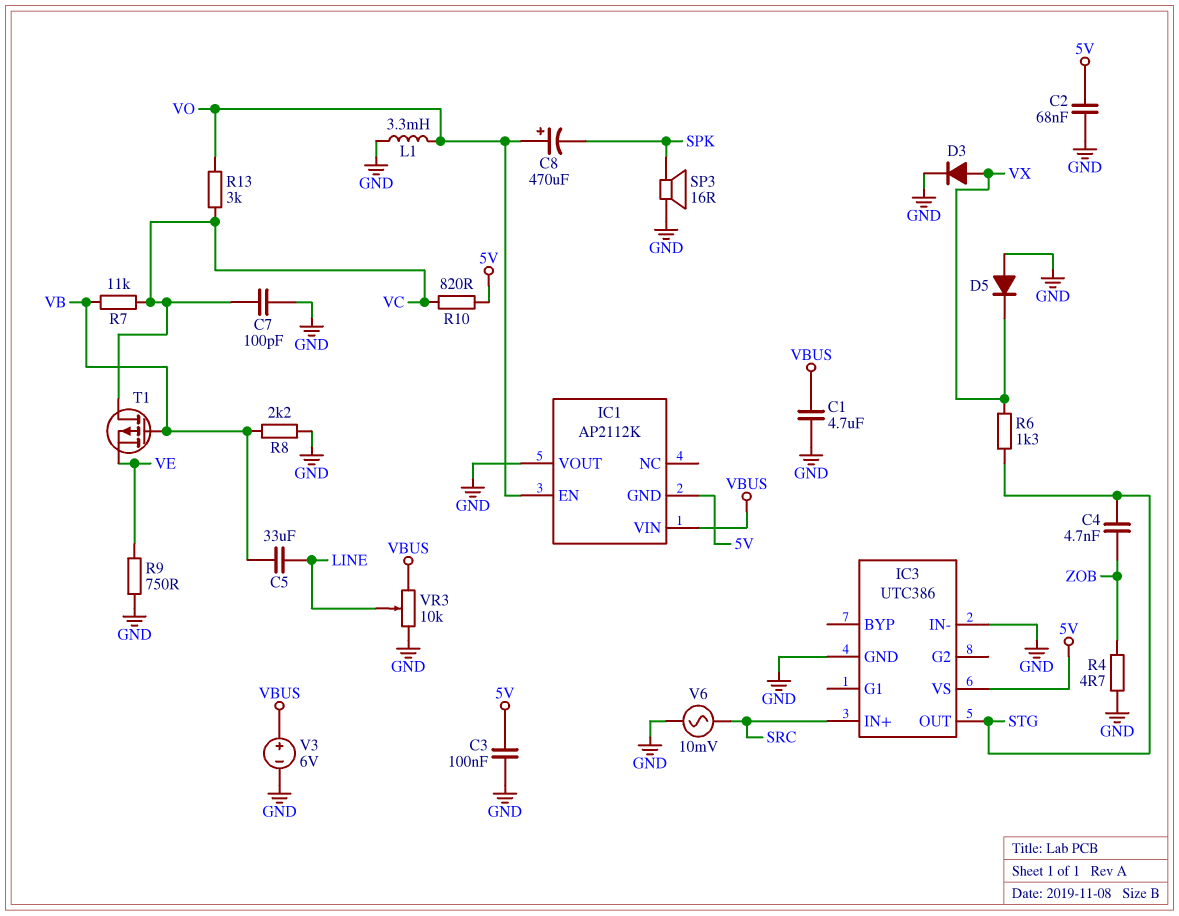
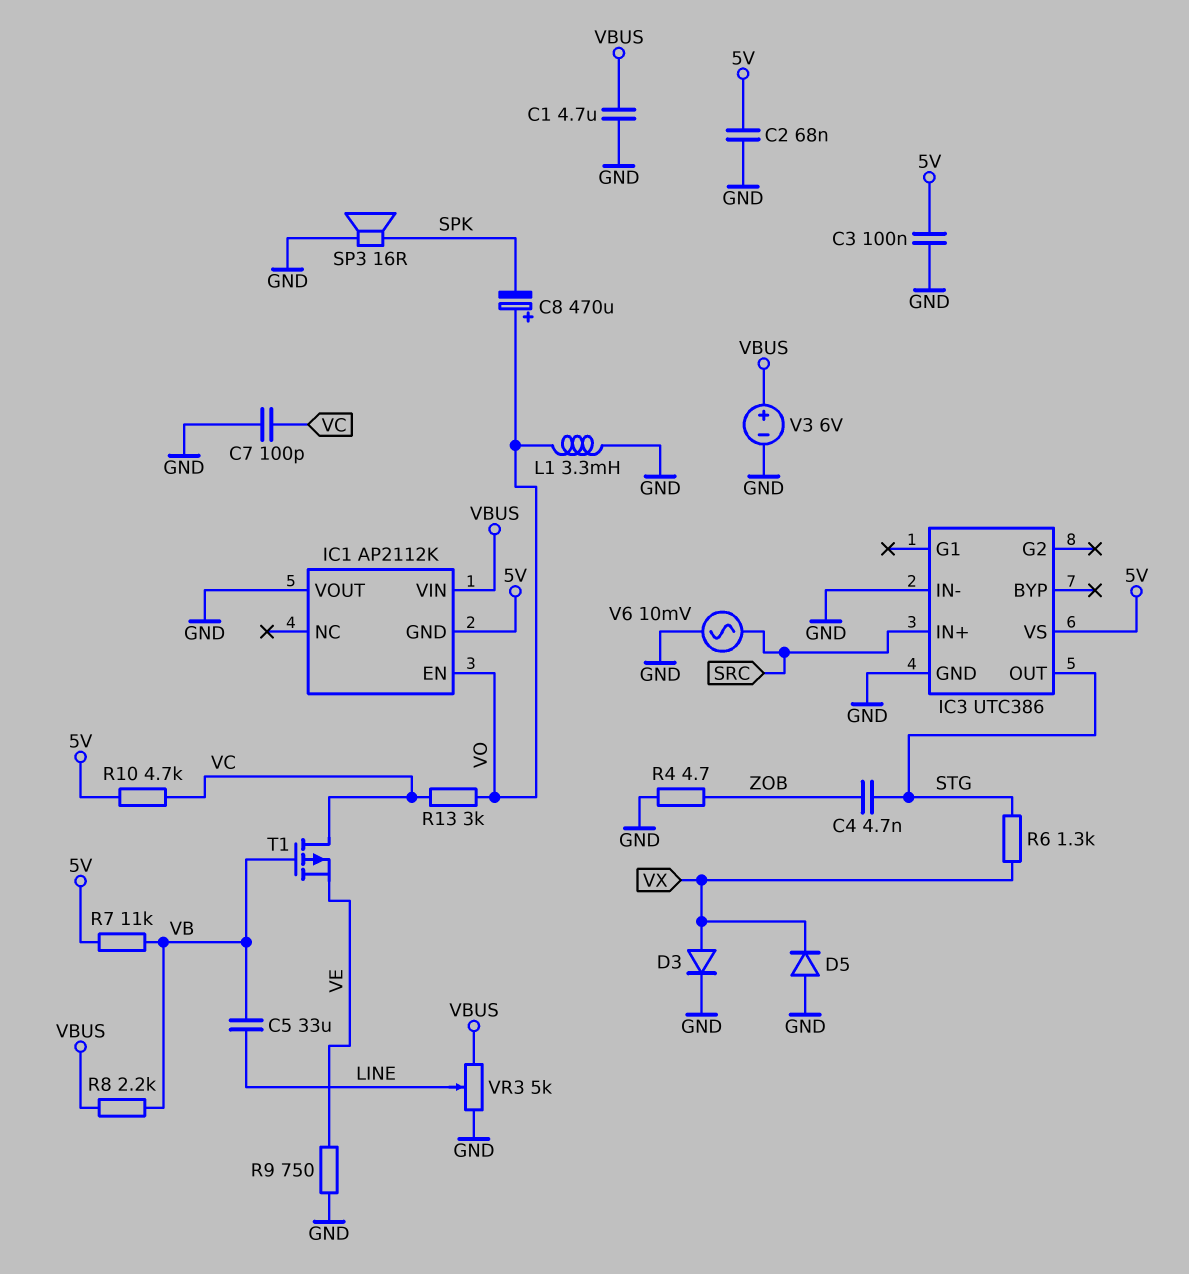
R7: 11k (VB, VC) -> 11k (5V, VB)
R8: 2.2k (GND, VB) -> 2.2k (VB, VBUS)
R10: 820 (5V, VC) -> 4.7k (5V, VC)
VR3: 10k (GND, VBUS, wiper LINE) -> 5k (GND, VBUS, wiper LINE)

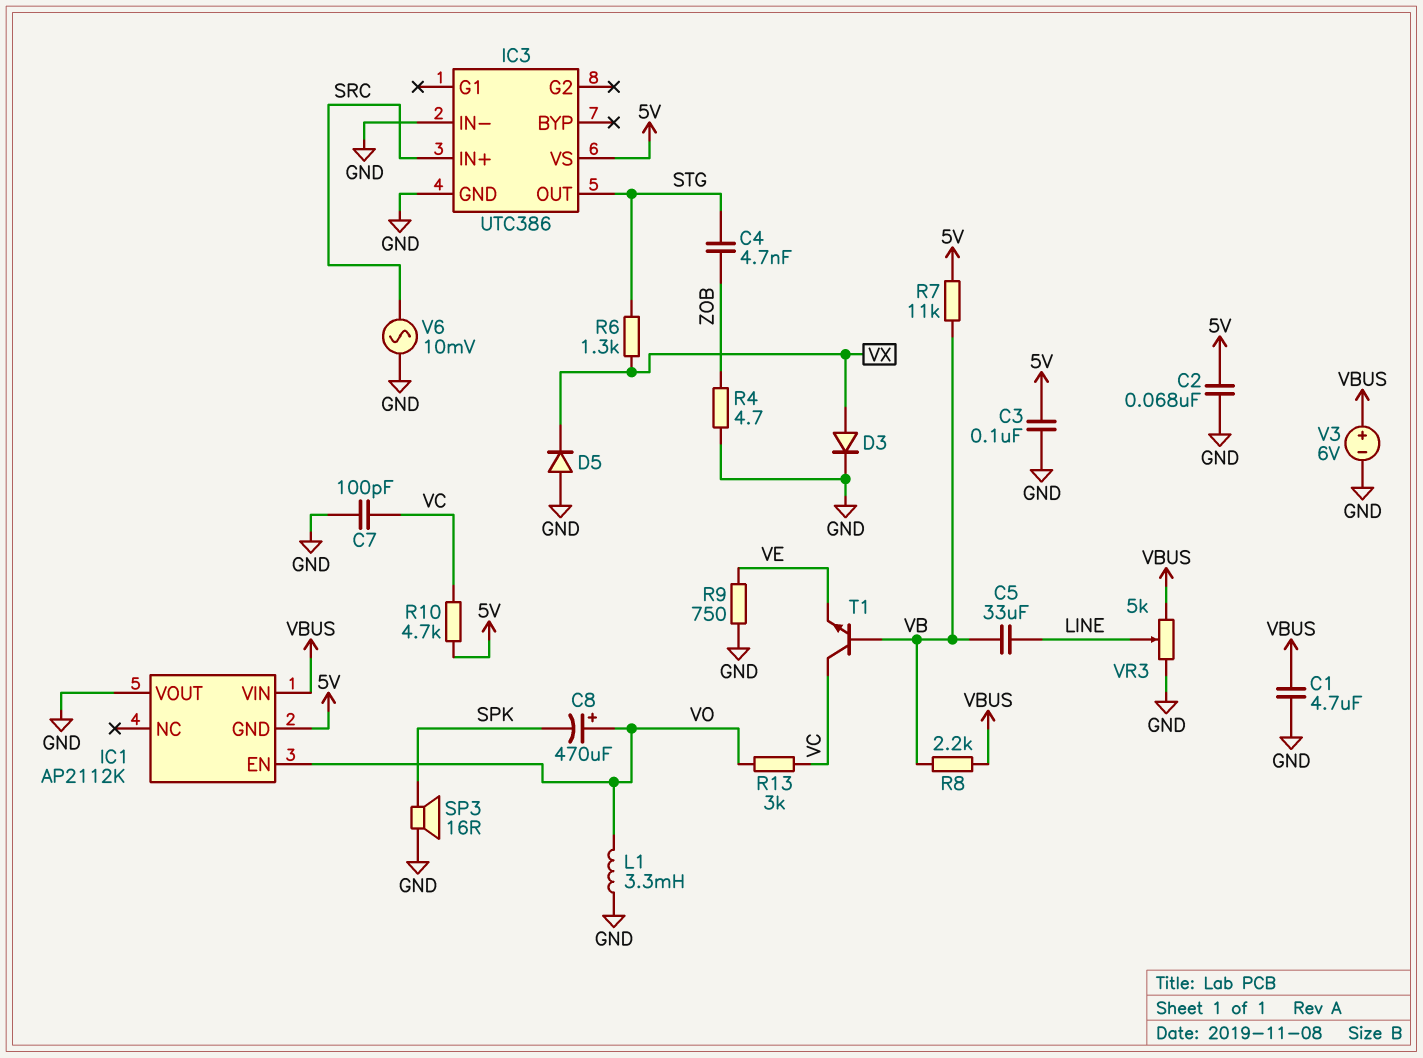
T1: PMOS (G VB, D VC, S VE) -> NPN (B VB, C VC, E VE)

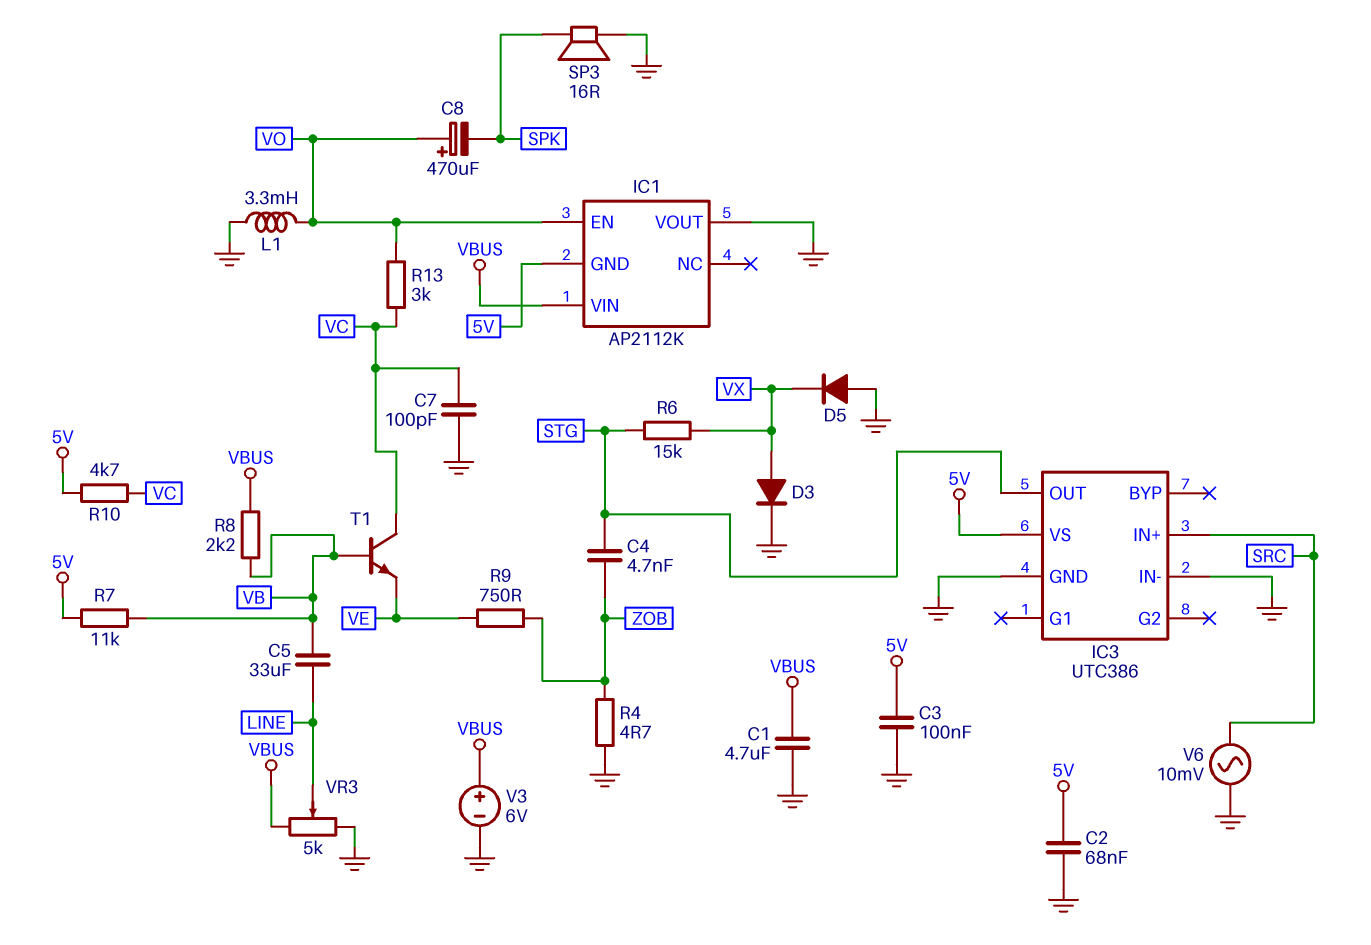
R6: 1.3k (STG, VX) -> 15k (STG, VX)
R9: 750 (GND, VE) -> 750 (VE, ZOB)

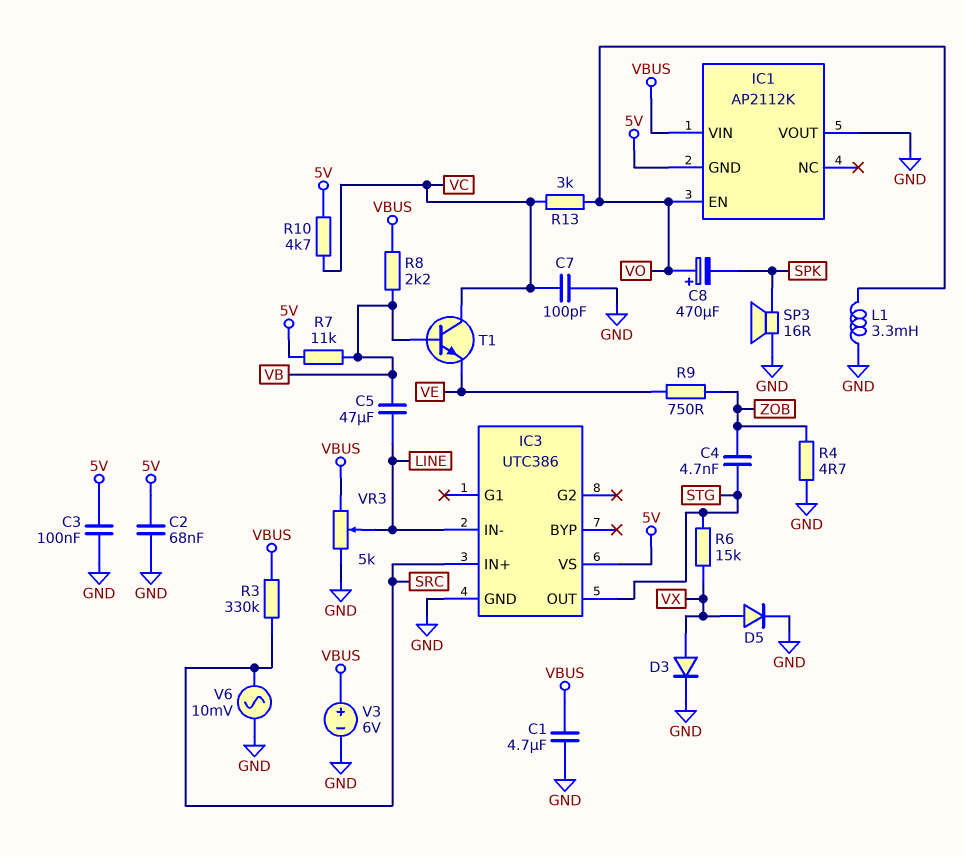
C5: 33uF (LINE, VB) -> 47uF (LINE, VB)
D5: diode (A GND, K VX) -> diode (A VX, K GND)
IC3 pin IN-: GND -> LINE
R3: none -> 330k (SRC, VBUS)

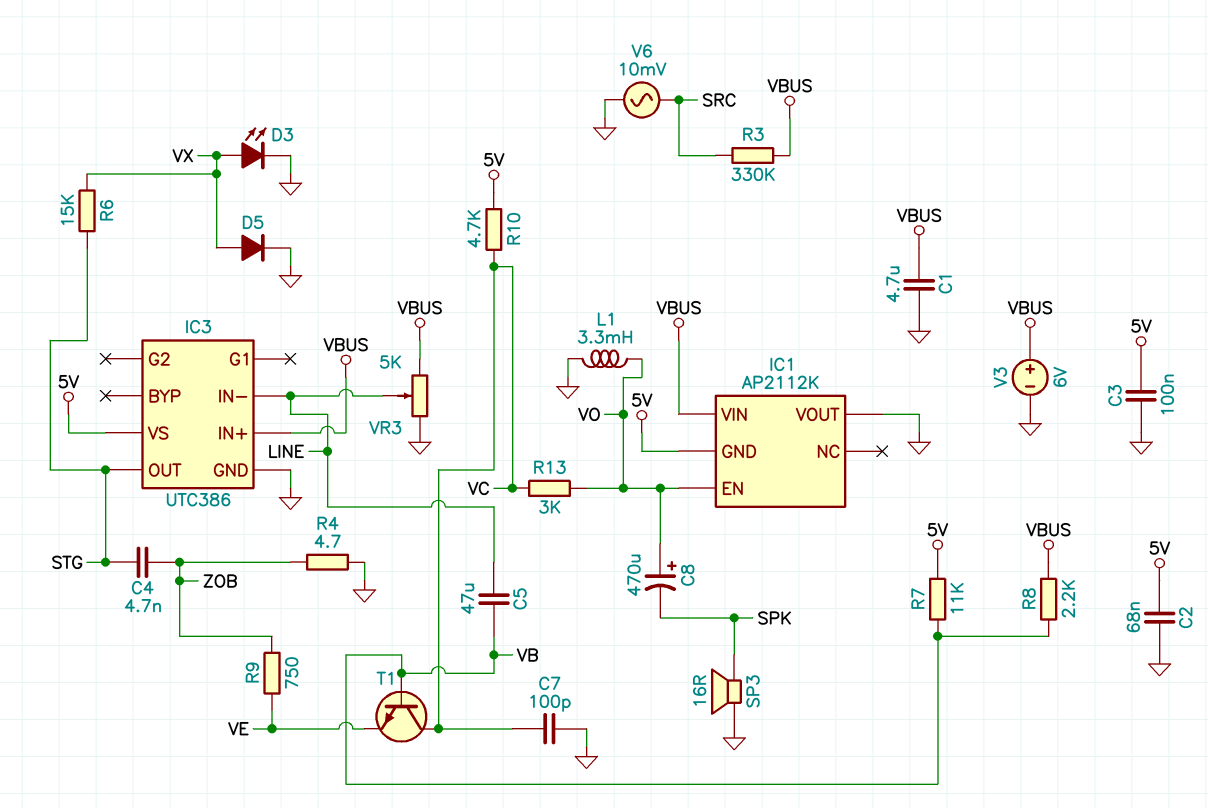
D3: diode (A VX, K GND) -> LED (A VX, K GND)
IC3 pin IN+: SRC -> VBUS

